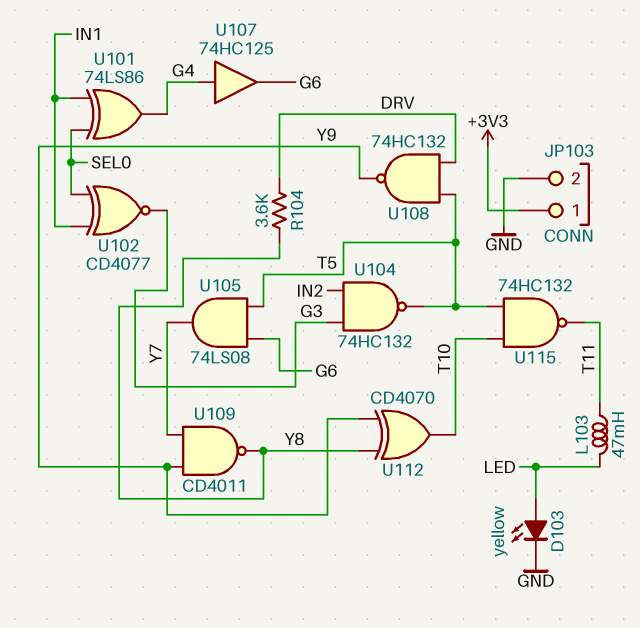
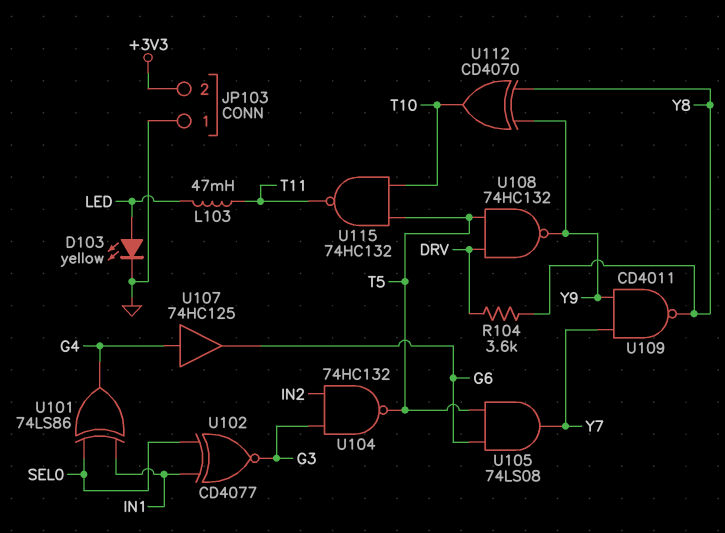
JP103 pin 1: +3V3 -> GND
JP103 pin 2: GND -> +3V3

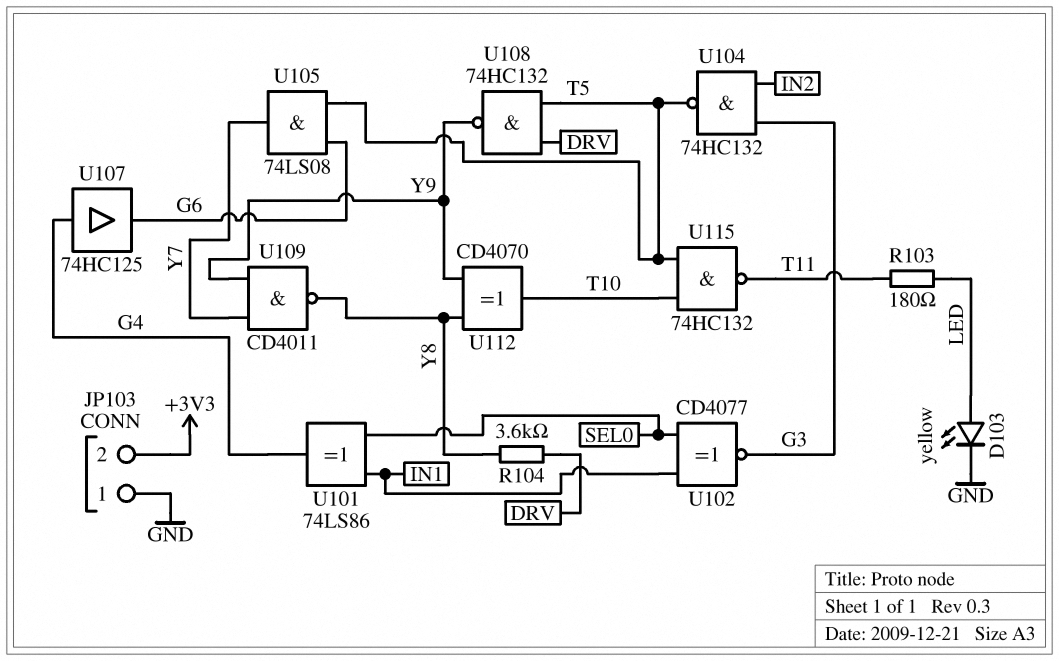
L103: 47mH (LED, T11) -> none
R103: none -> 180 (LED, T11)

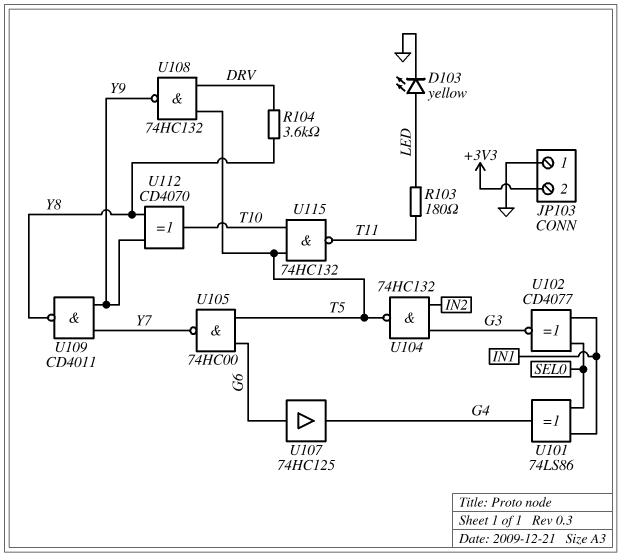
U105: AND 74LS08 (in G6, in T5, out Y7) -> NAND 74HC00 (in G6, in T5, out Y7)
U107: buffer 74HC125 (in G4, out G6) -> buffer 74HC125 (in G6, out G4)

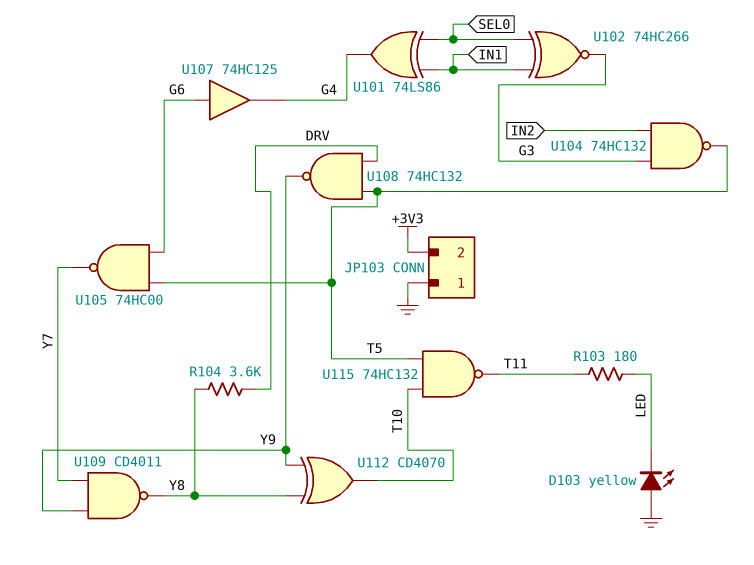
D103: LED yellow (A LED, K GND) -> LED yellow (A GND, K LED)
U102: XNOR CD4077 (in IN1, in SEL0, out G3) -> XNOR 74HC266 (in IN1, in SEL0, out G3)

